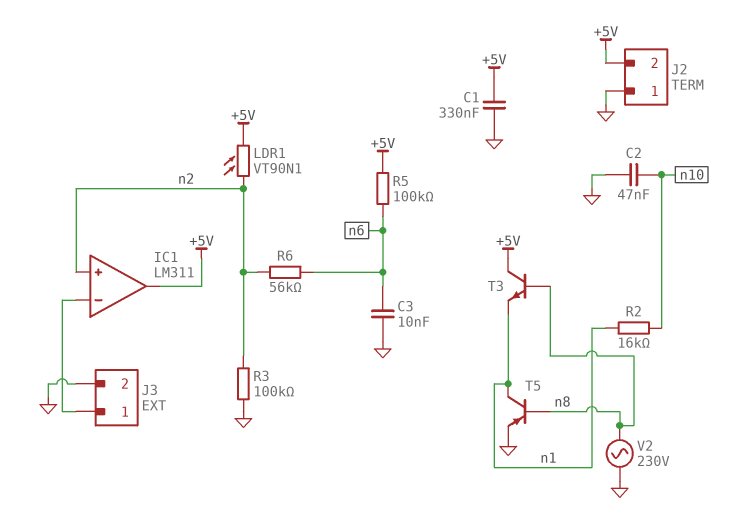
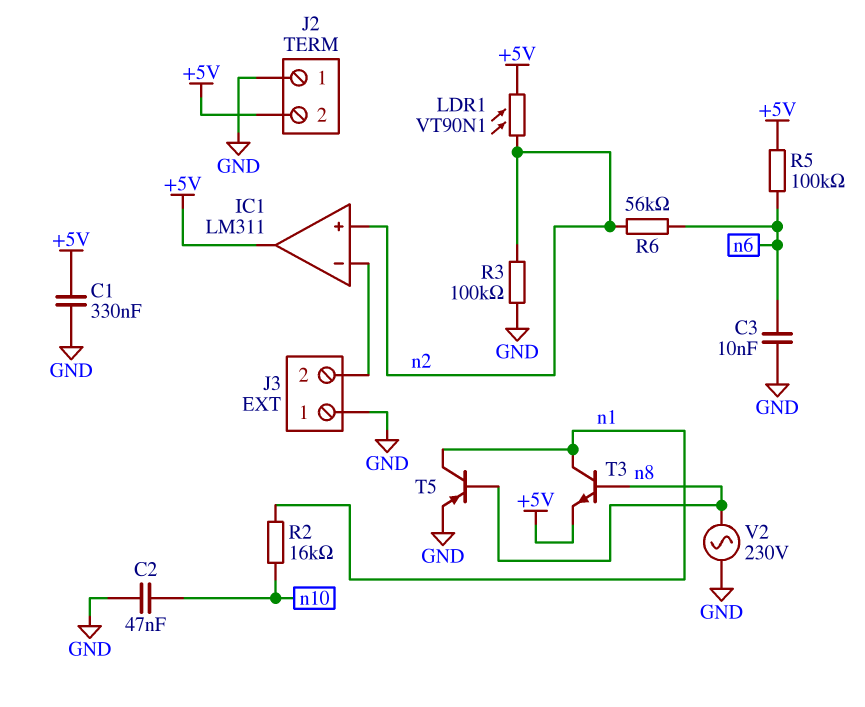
J3 pin 1: IC1/in- -> GND
J3 pin 2: GND -> IC1/in-
T3: NPN (B n8, C +5V, E n1) -> NPN (B n8, C n1, E +5V)

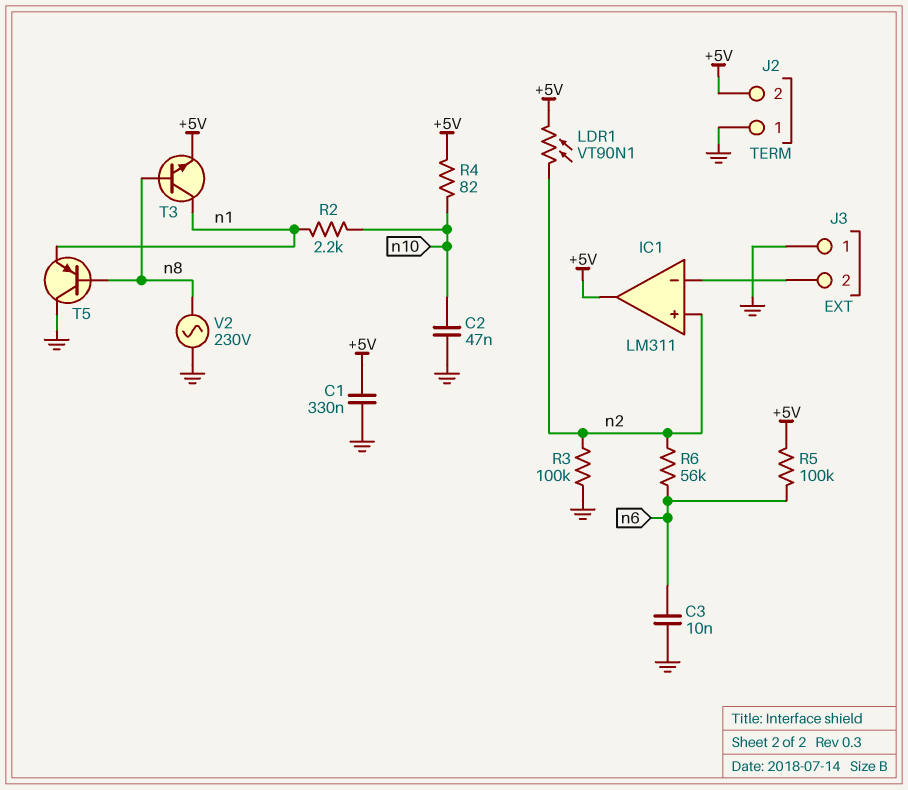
R2: 16k (n1, n10) -> 2.2k (n1, n10)
R4: none -> 82 (+5V, n10)
T5: PNP (B n8, C n1, E GND) -> PNP (B n8, C GND, E n1)

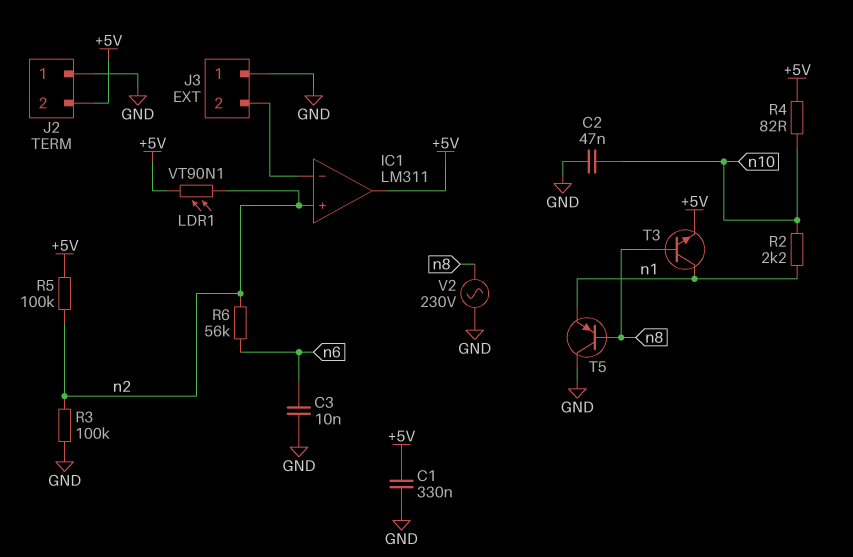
R5: 100k (+5V, n6) -> 100k (+5V, n2)

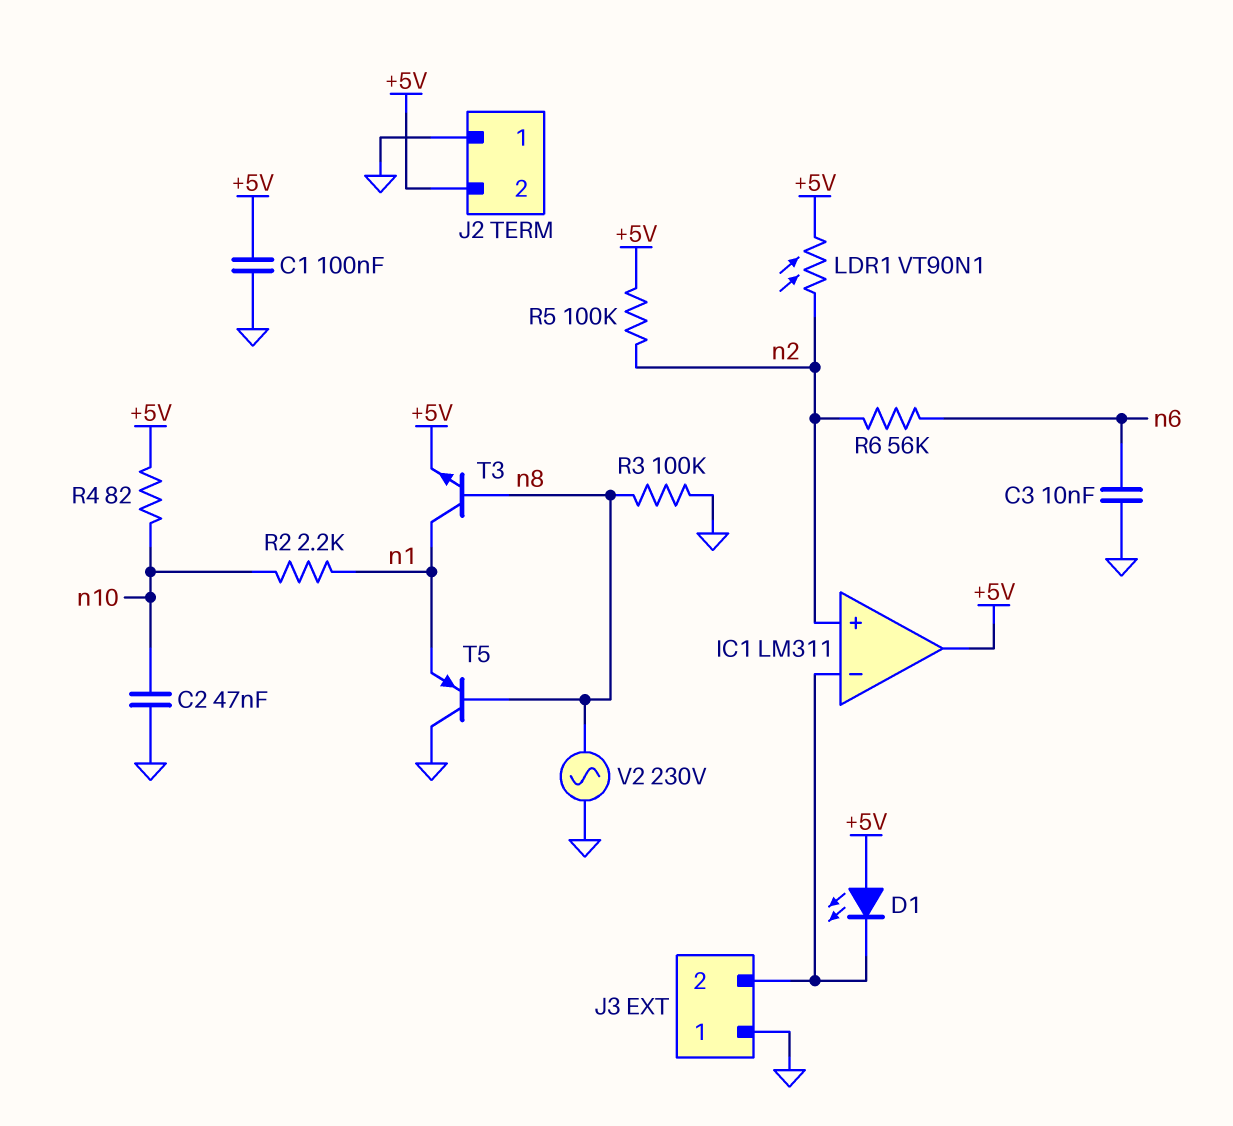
C1: 330nF (+5V, GND) -> 100nF (+5V, GND)
D1: none -> LED (A +5V, K IC1/in-)
R3: 100k (GND, n2) -> 100k (GND, n8)

